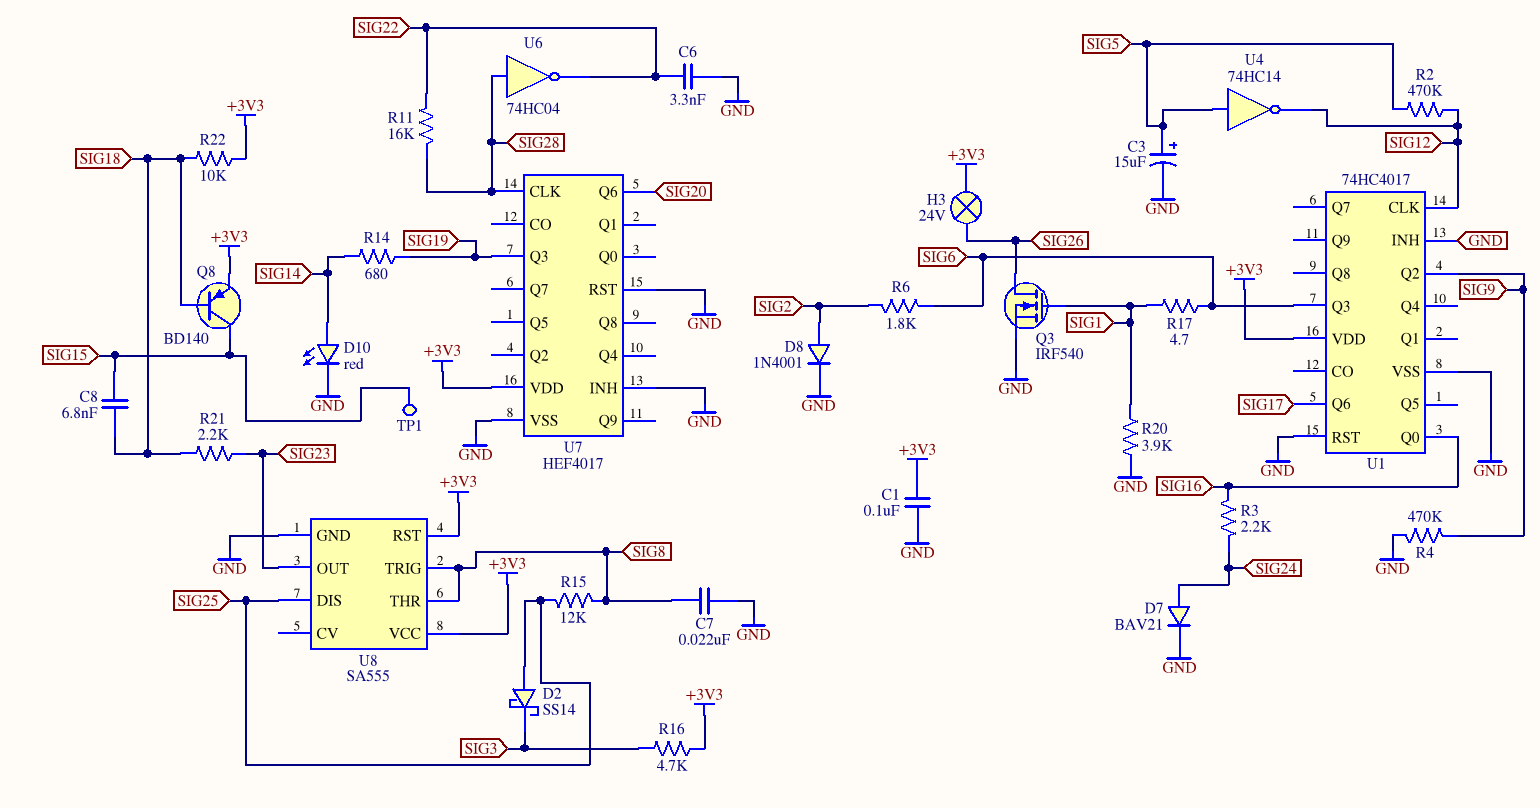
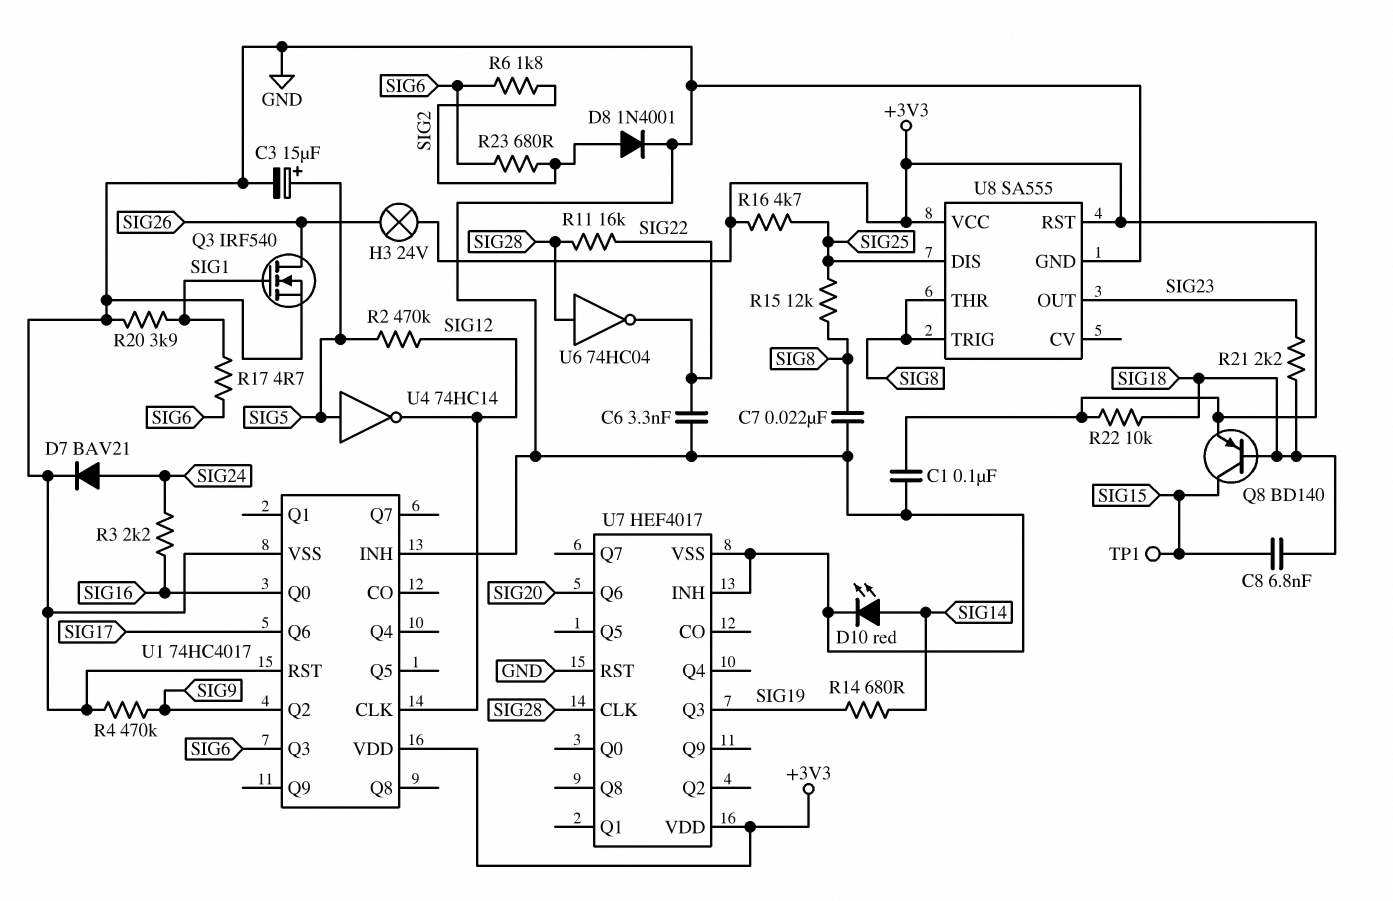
D2: schottky SS14 (A SIG25, K SIG3) -> none
R16: 4.7k (+3V3, SIG3) -> 4.7k (+3V3, SIG25)
R23: none -> 680 (SIG2, SIG6)

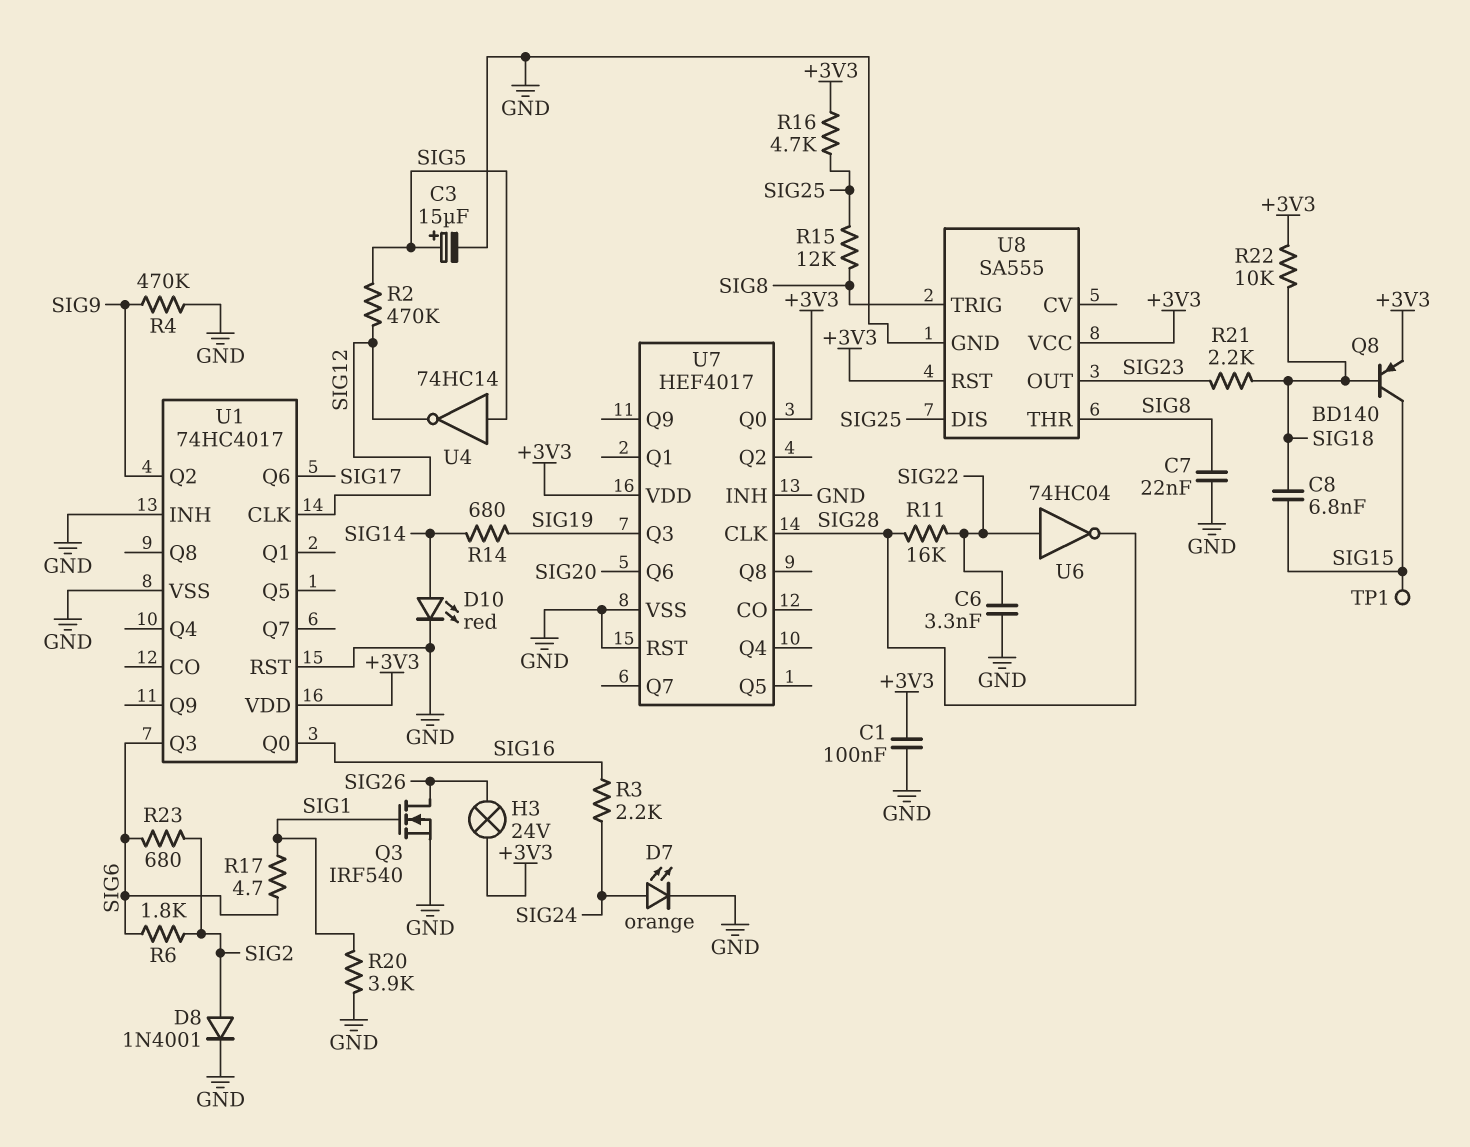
D7: diode BAV21 (A SIG24, K GND) -> LED orange (A SIG24, K GND)
U6: NOT 74HC04 (in SIG28, out SIG22) -> NOT 74HC04 (in SIG22, out SIG28)
U7 pin Q0: none -> +3V3

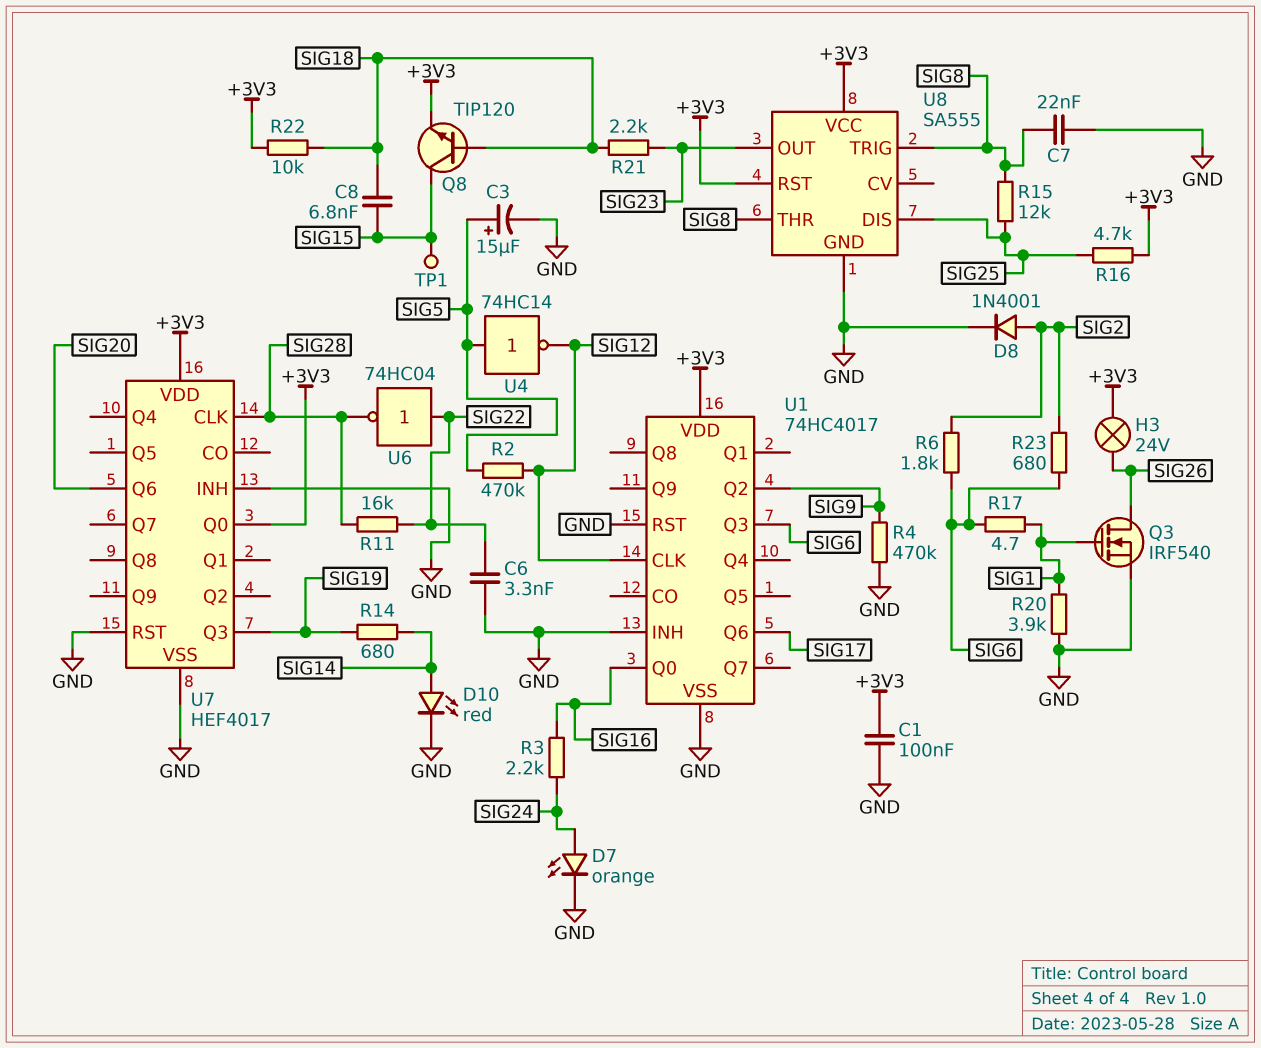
Q8: PNP BD140 (B SIG18, C SIG15, E +3V3) -> NPN TIP120 (B SIG18, C SIG15, E +3V3)

